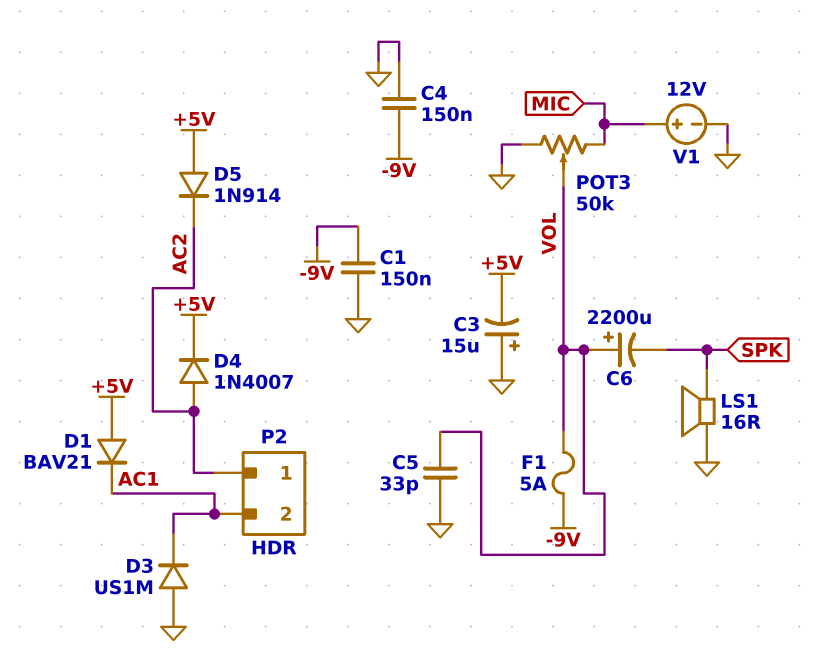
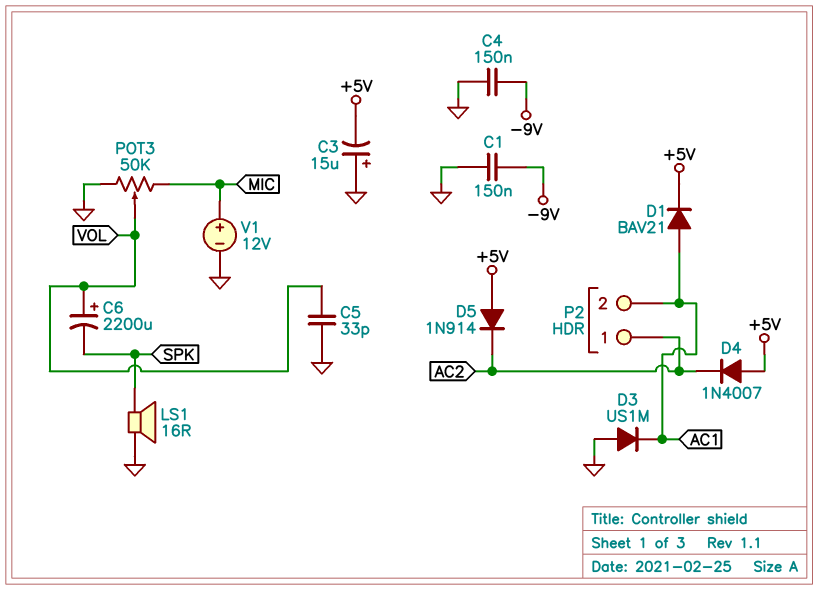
D1: diode BAV21 (A +5V, K AC1) -> diode BAV21 (A AC1, K +5V)
D4: diode 1N4007 (A AC2, K +5V) -> diode 1N4007 (A +5V, K AC2)
F1: 5A (-9V, VOL) -> none

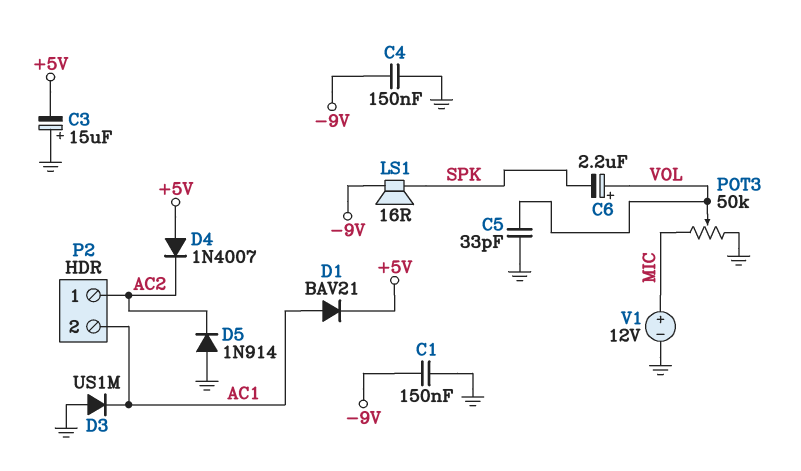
C6: 2200uF (plus VOL, minus SPK) -> 2.2uF (plus VOL, minus SPK)
D5: diode 1N914 (A +5V, K AC2) -> diode 1N914 (A GND, K AC2)
LS1: speaker 16R (GND, SPK) -> speaker 16R (-9V, SPK)

